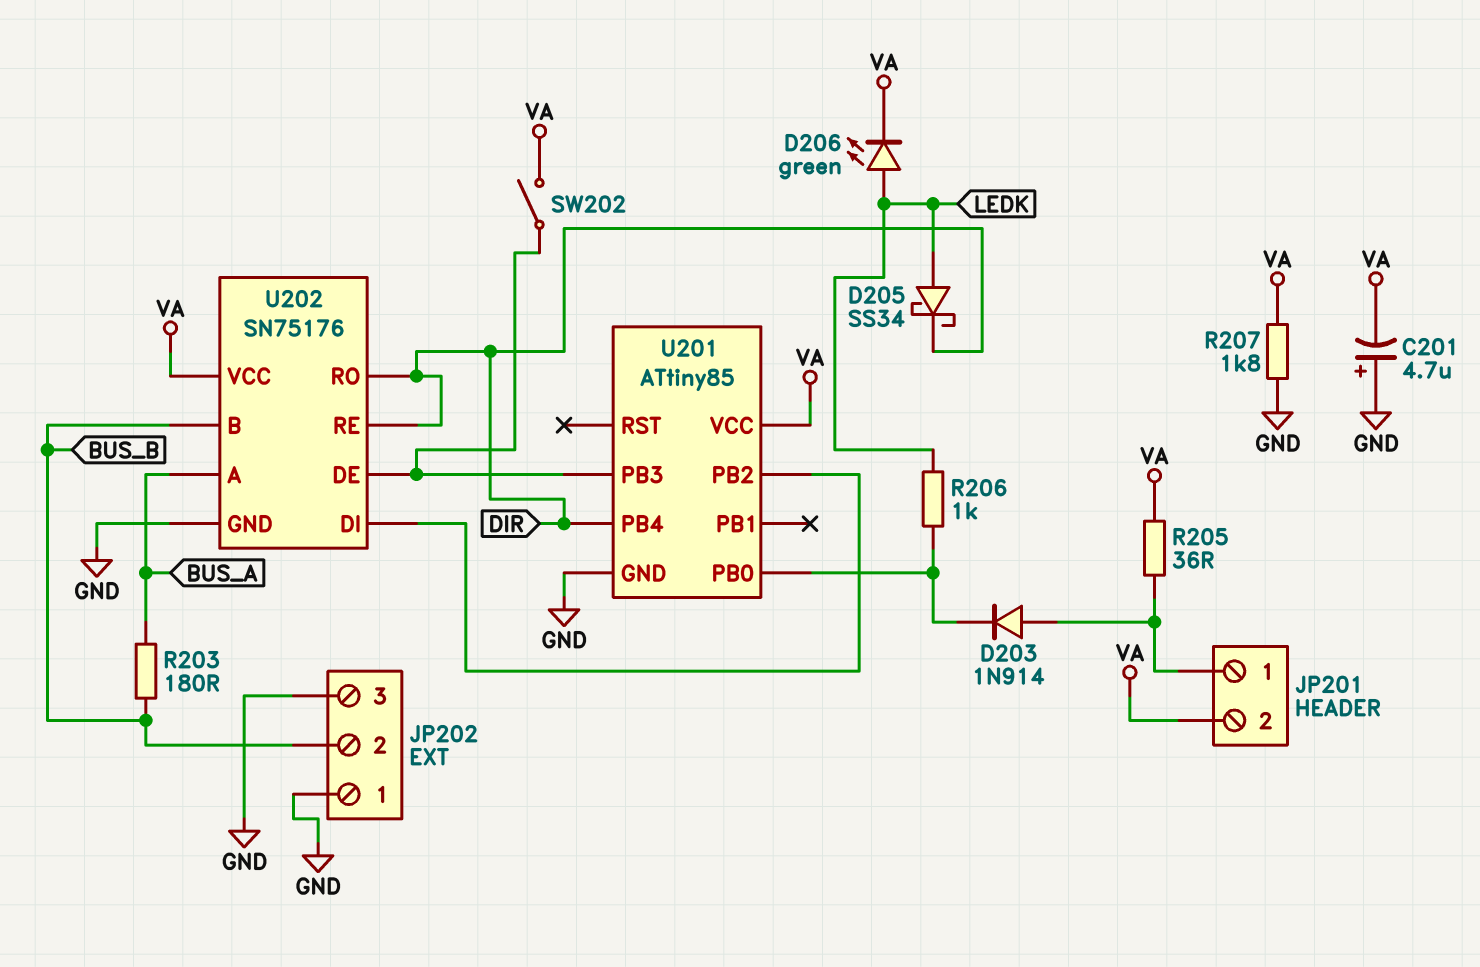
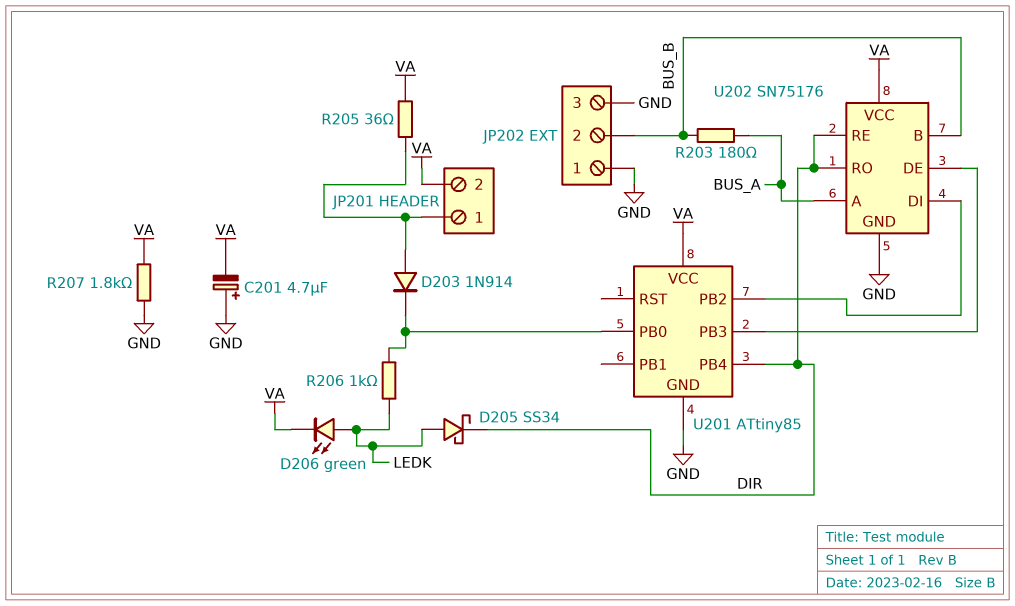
SW202: switch (U201/PB3, VA) -> none

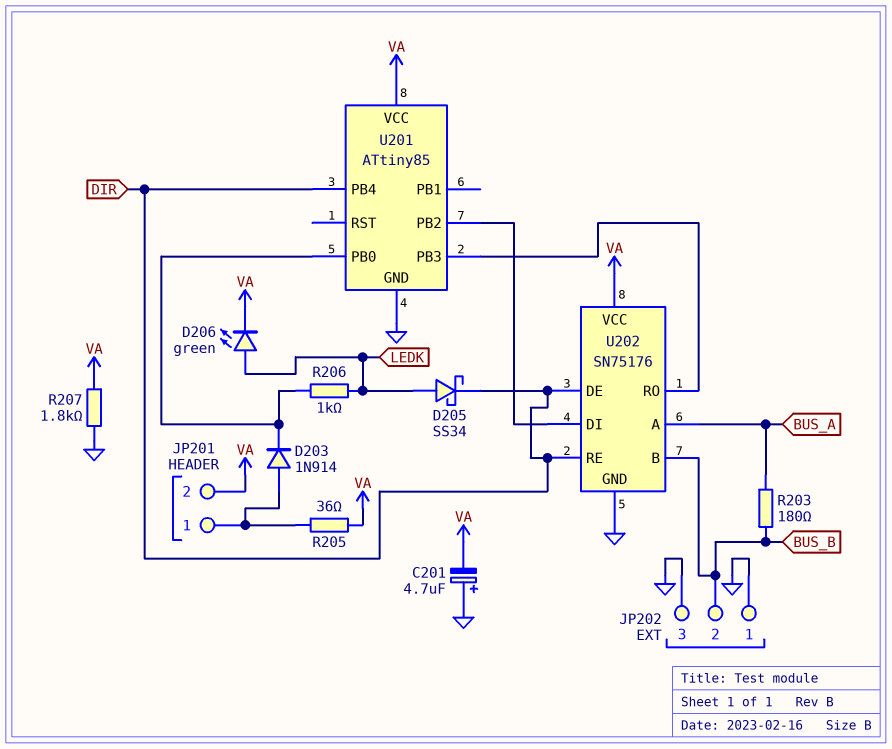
U202 pin DE: U201/PB3 -> DIR
U202 pin RO: DIR -> U201/PB3

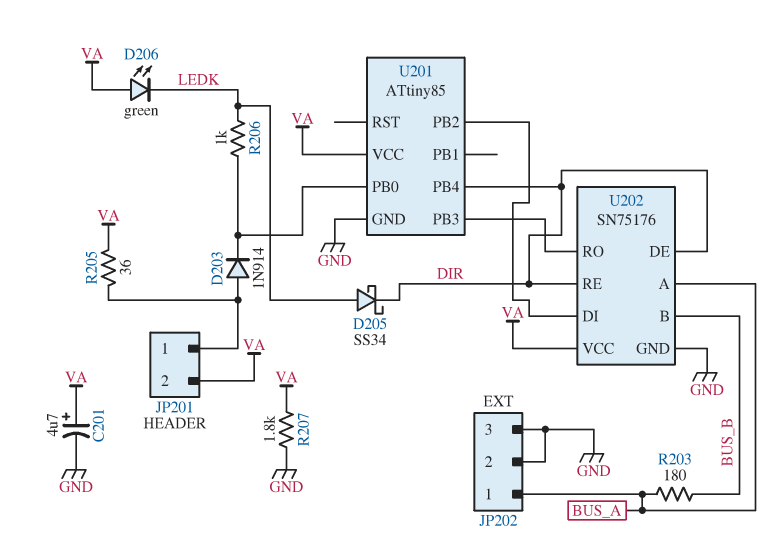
C201: 4.7uF (plus GND, minus VA) -> 4.7uF (plus VA, minus GND)
D206: LED green (A LEDK, K VA) -> LED green (A VA, K LEDK)
JP202 pin 1: GND -> BUS_A
JP202 pin 2: BUS_B -> GND

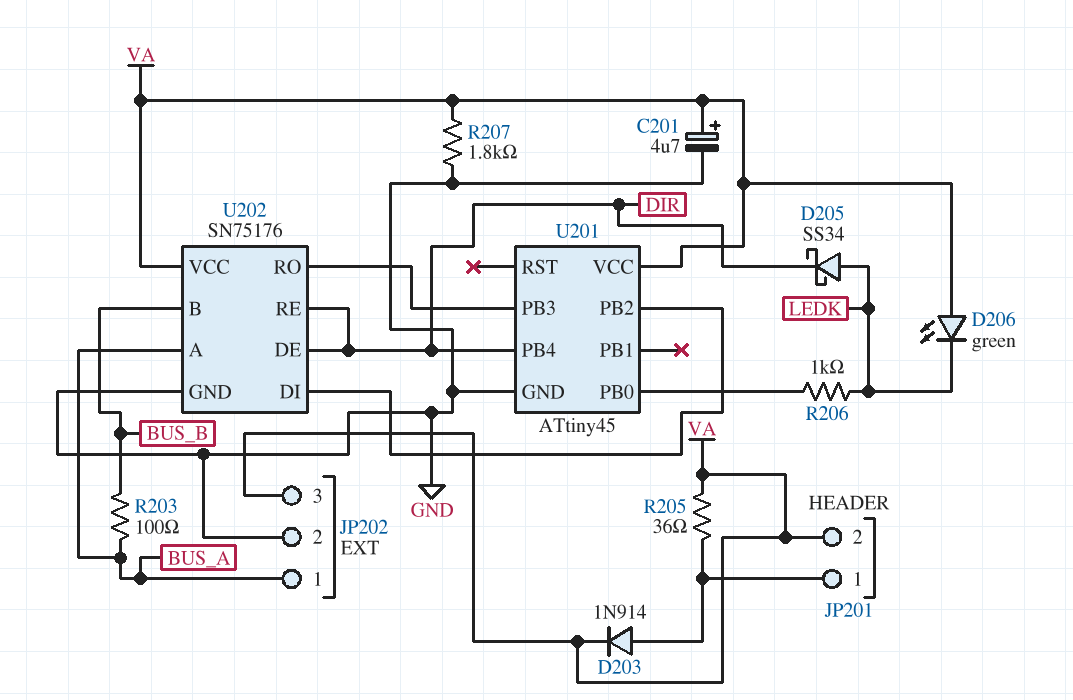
D203: diode 1N914 (A JP201/1, K U201/PB0) -> diode 1N914 (A JP201/1, K VA)
JP202 pin 3: GND -> VA
R203: 180 (BUS_A, BUS_B) -> 100 (BUS_A, BUS_B)
U201: ATtiny85 -> ATtiny45

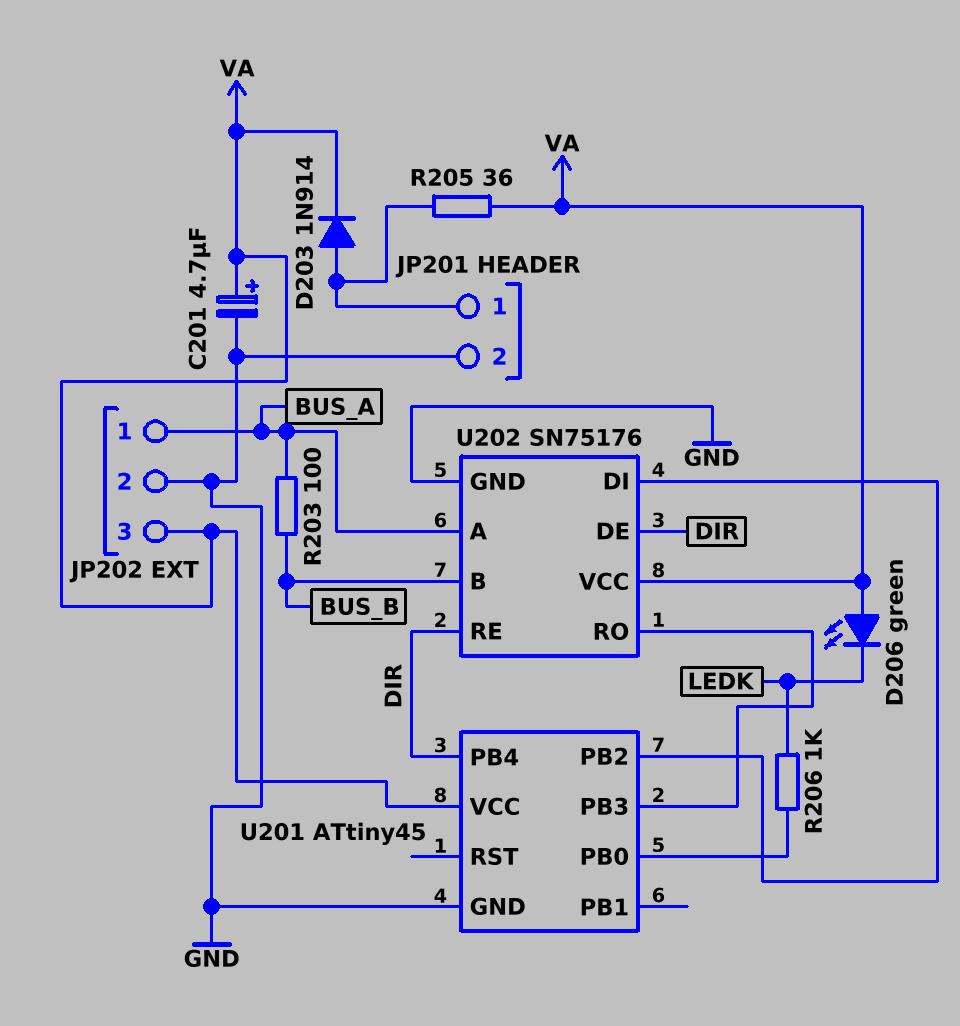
D205: schottky SS34 (A LEDK, K DIR) -> none
JP201 pin 2: VA -> GND
R207: 1.8k (GND, VA) -> none

